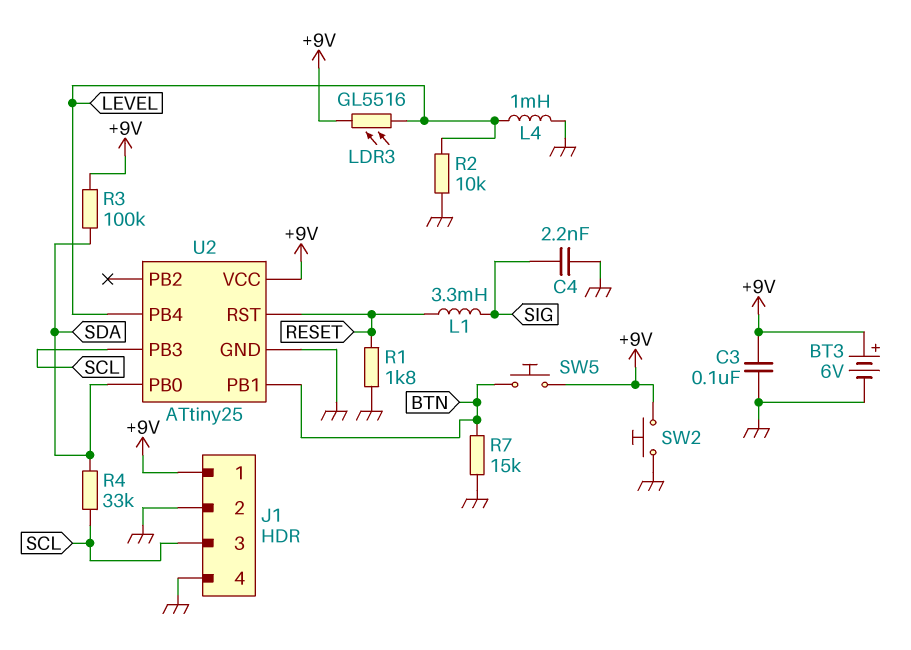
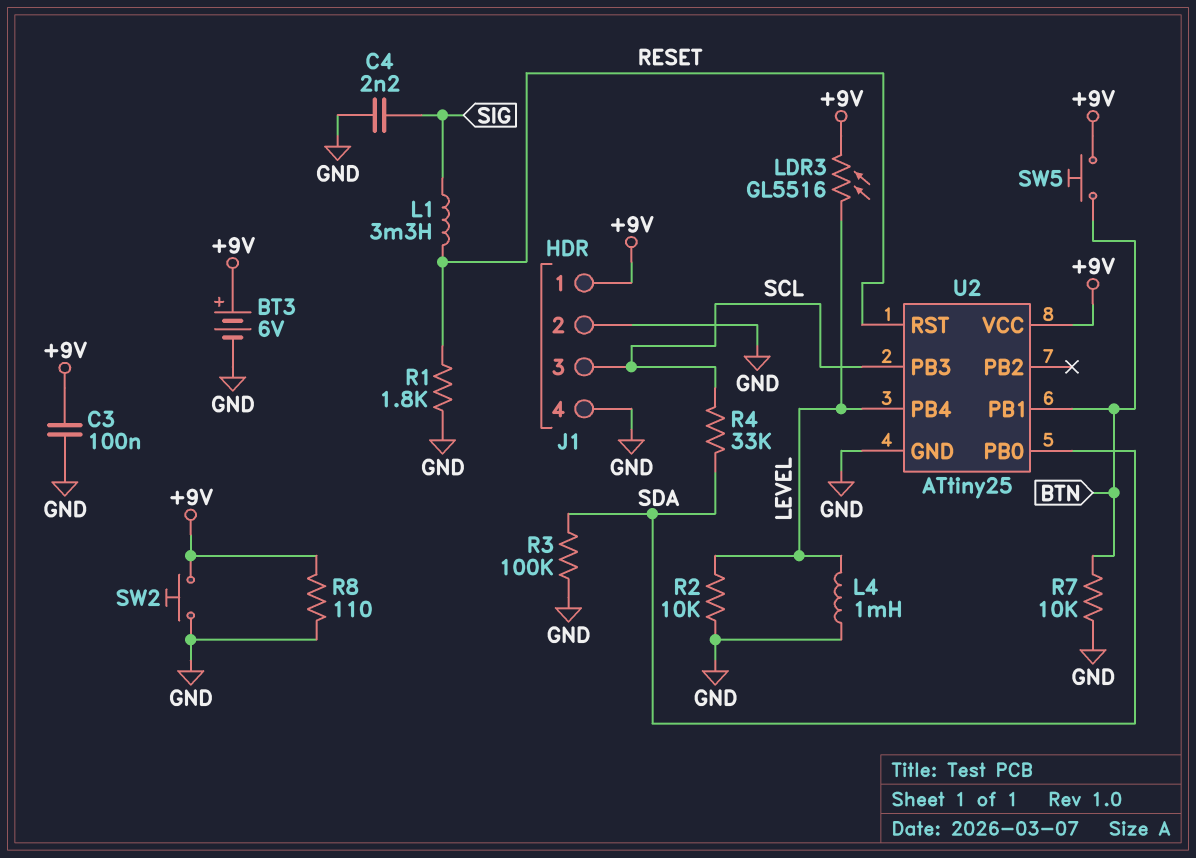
R3: 100k (+9V, SDA) -> 100k (GND, SDA)
R7: 15k (BTN, GND) -> 10k (BTN, GND)
R8: none -> 110 (+9V, GND)

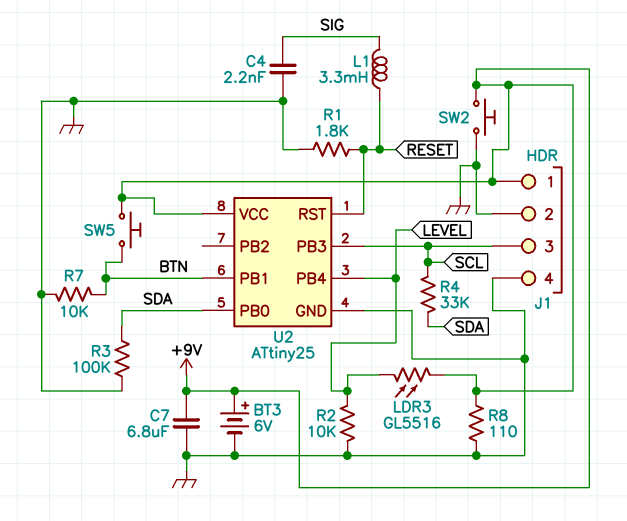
C3: 100nF (+9V, GND) -> none
C7: none -> 6.8uF (+9V, GND)
L4: 1mH (GND, LEVEL) -> none

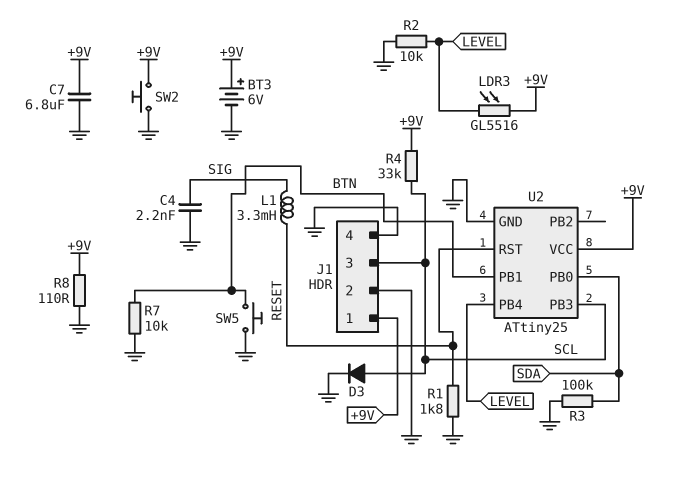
D3: none -> diode (A SCL, K GND)
R4: 33k (SCL, SDA) -> 33k (+9V, SCL)
SW5: button (+9V, BTN) -> button (BTN, GND)

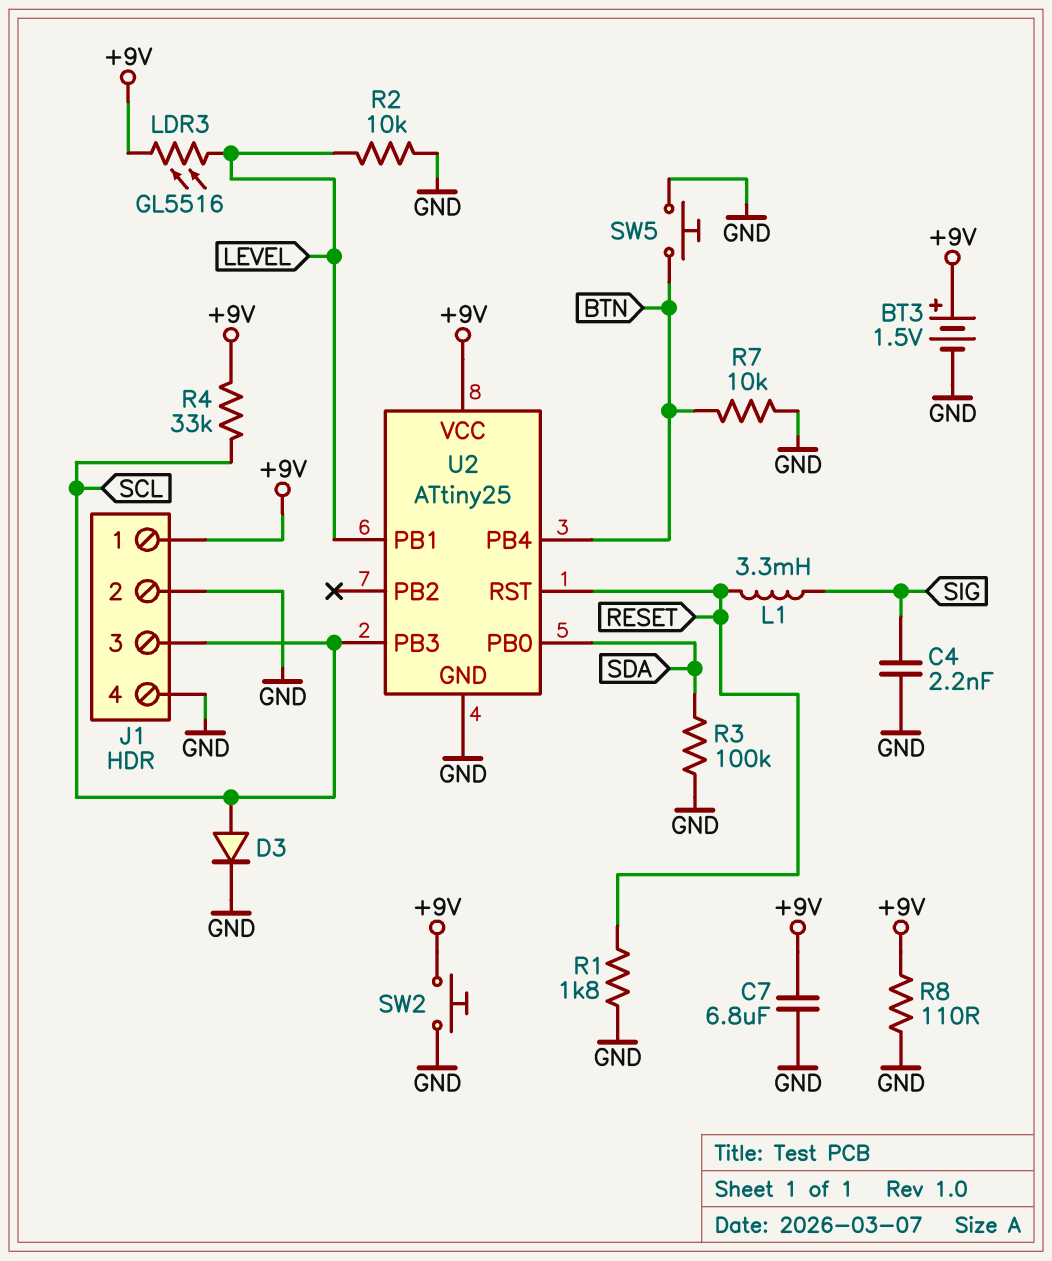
BT3: 6V (plus +9V, minus GND) -> 1.5V (plus +9V, minus GND)
U2 pin PB1: BTN -> LEVEL
U2 pin PB4: LEVEL -> BTN

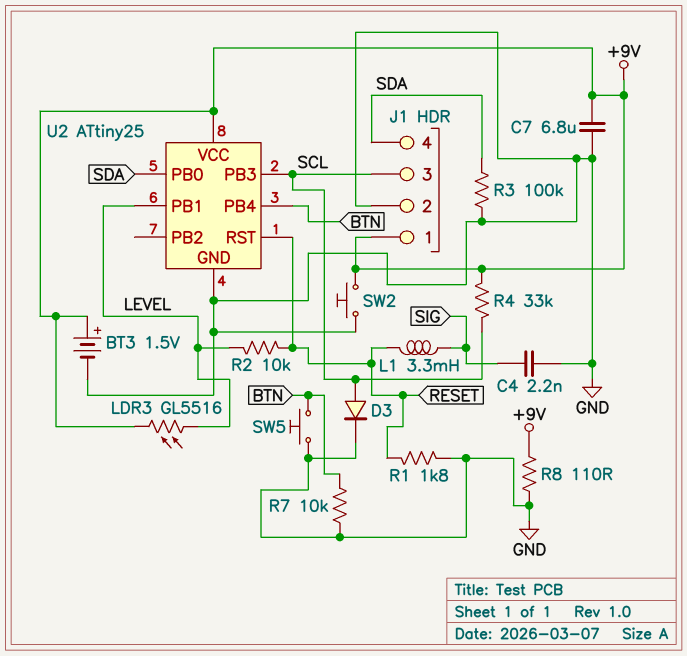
J1 pin 4: GND -> SDA
R2: 10k (GND, LEVEL) -> 10k (LEVEL, RESET)

